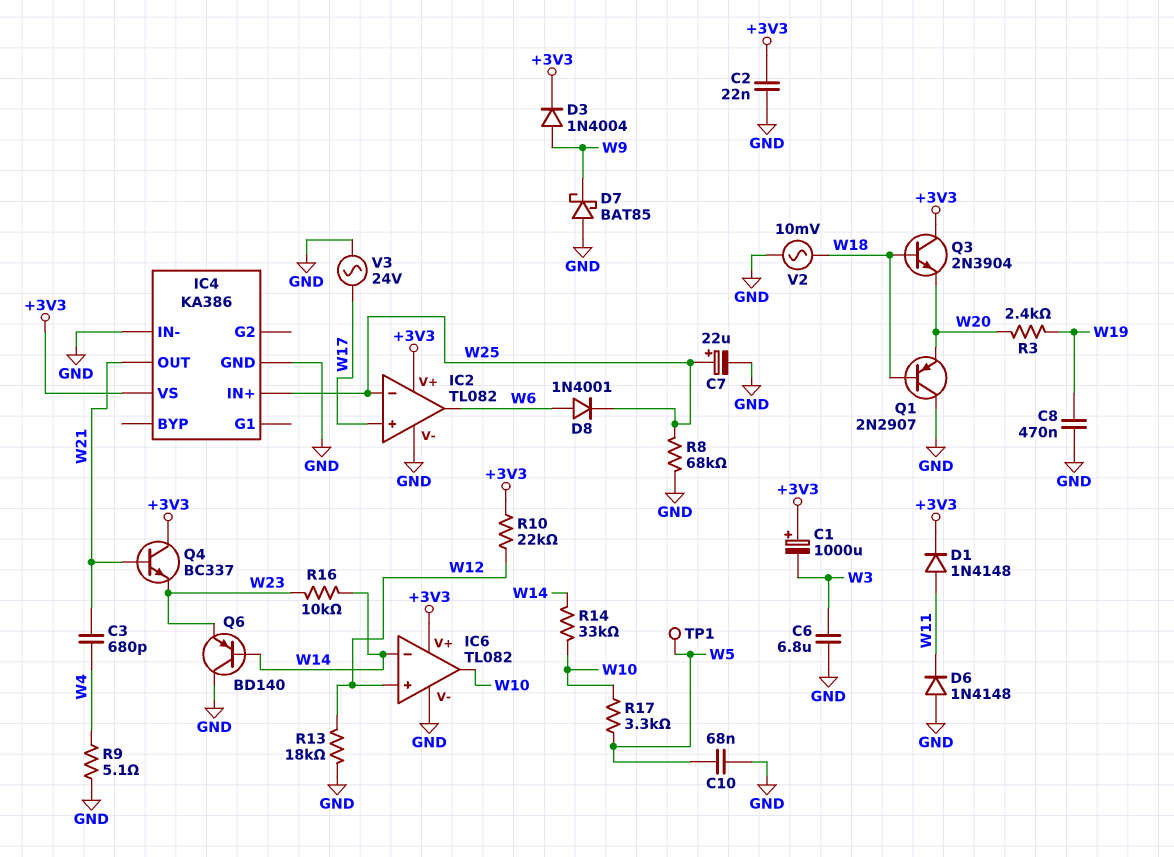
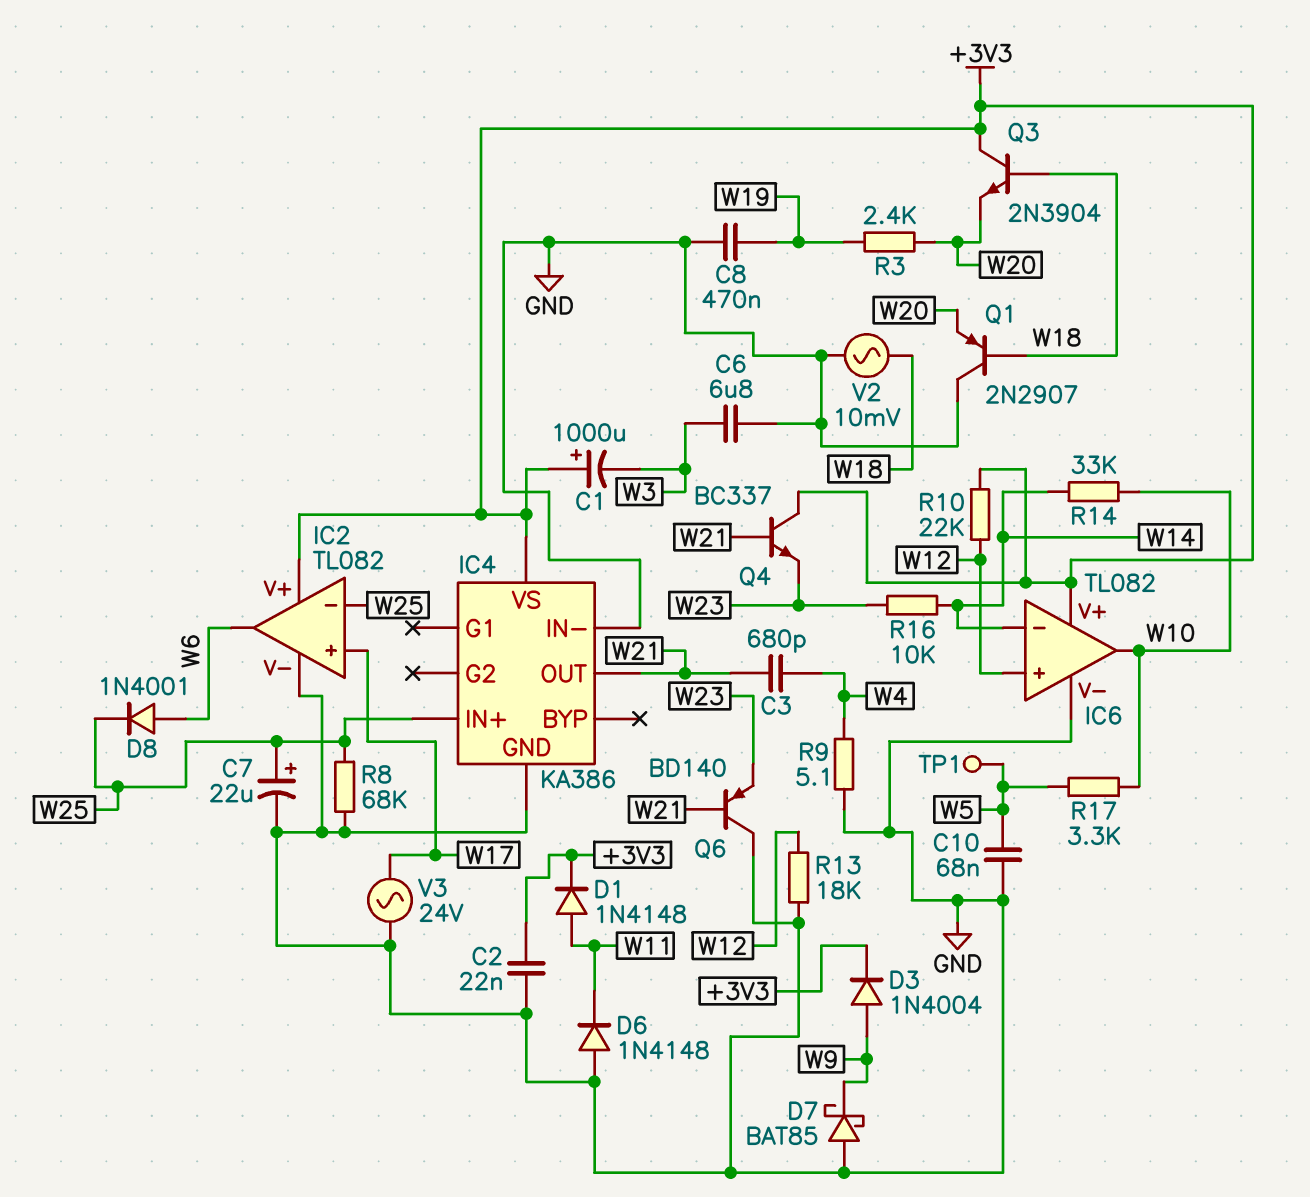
Q6: PNP BD140 (B W14, C GND, E W23) -> PNP BD140 (B W21, C GND, E W23)

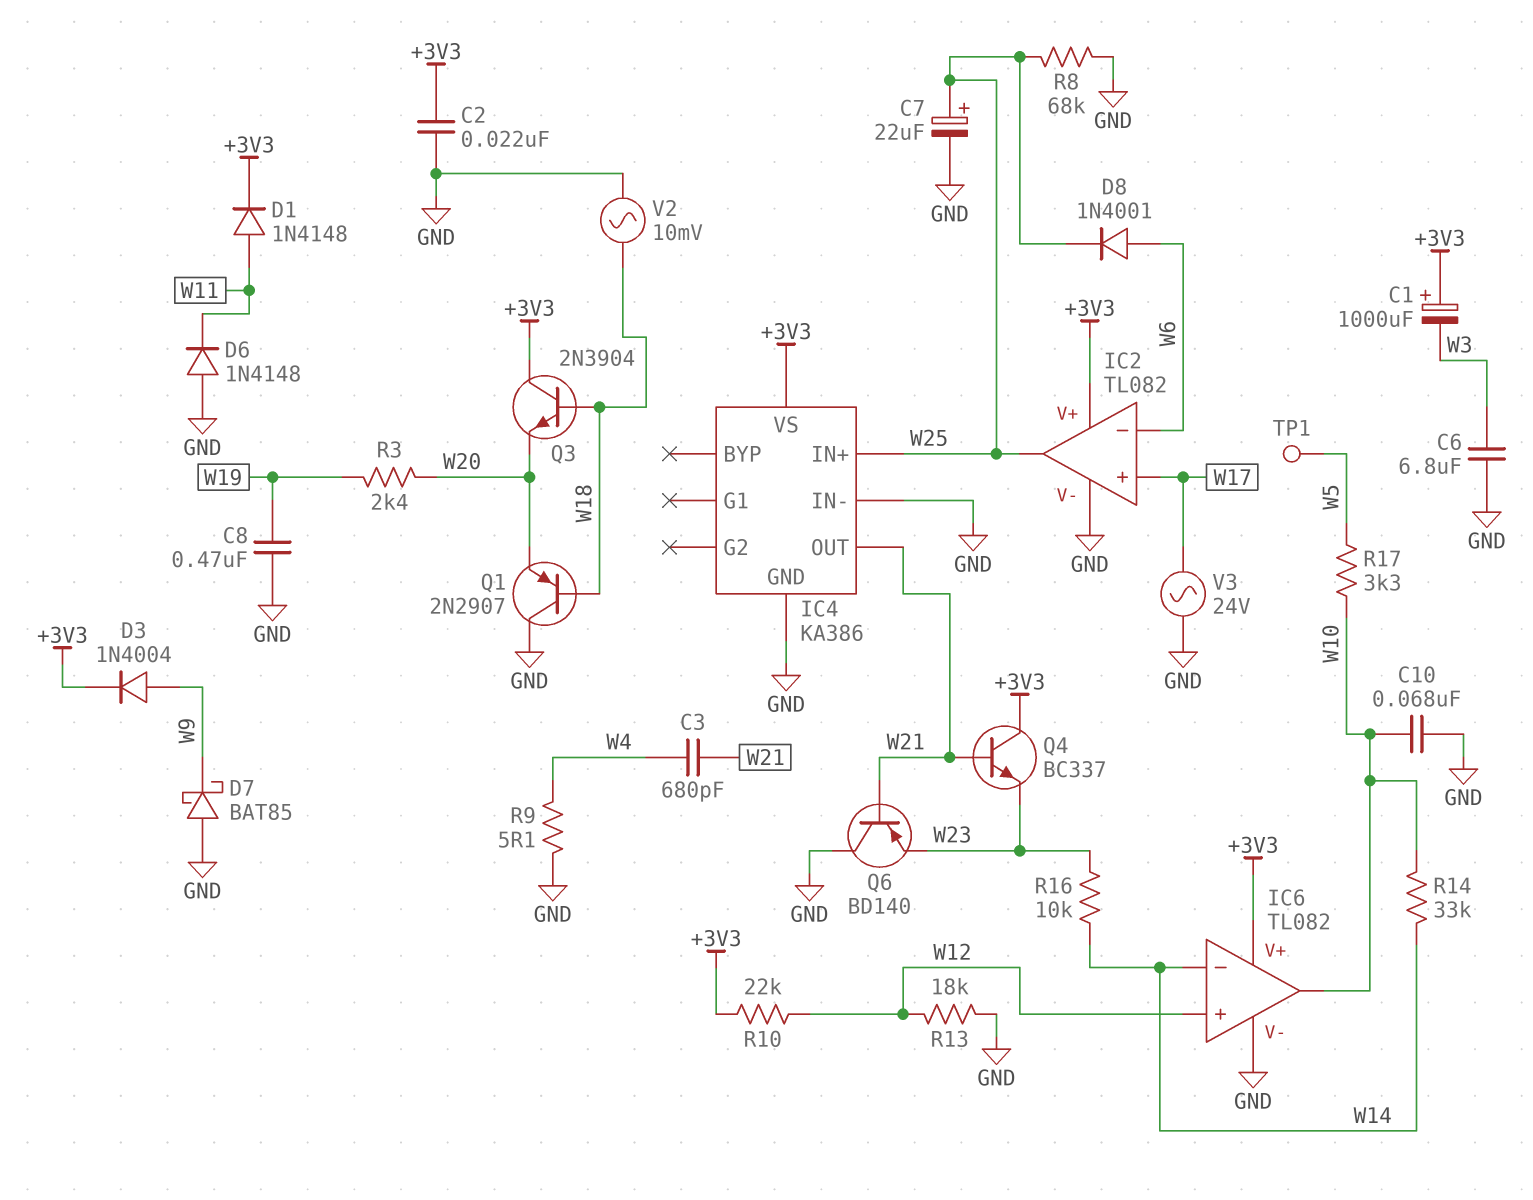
C10: 68nF (GND, W5) -> 68nF (GND, W10)
IC2 pin in-: W25 -> W6
IC2 pin out: W6 -> W25

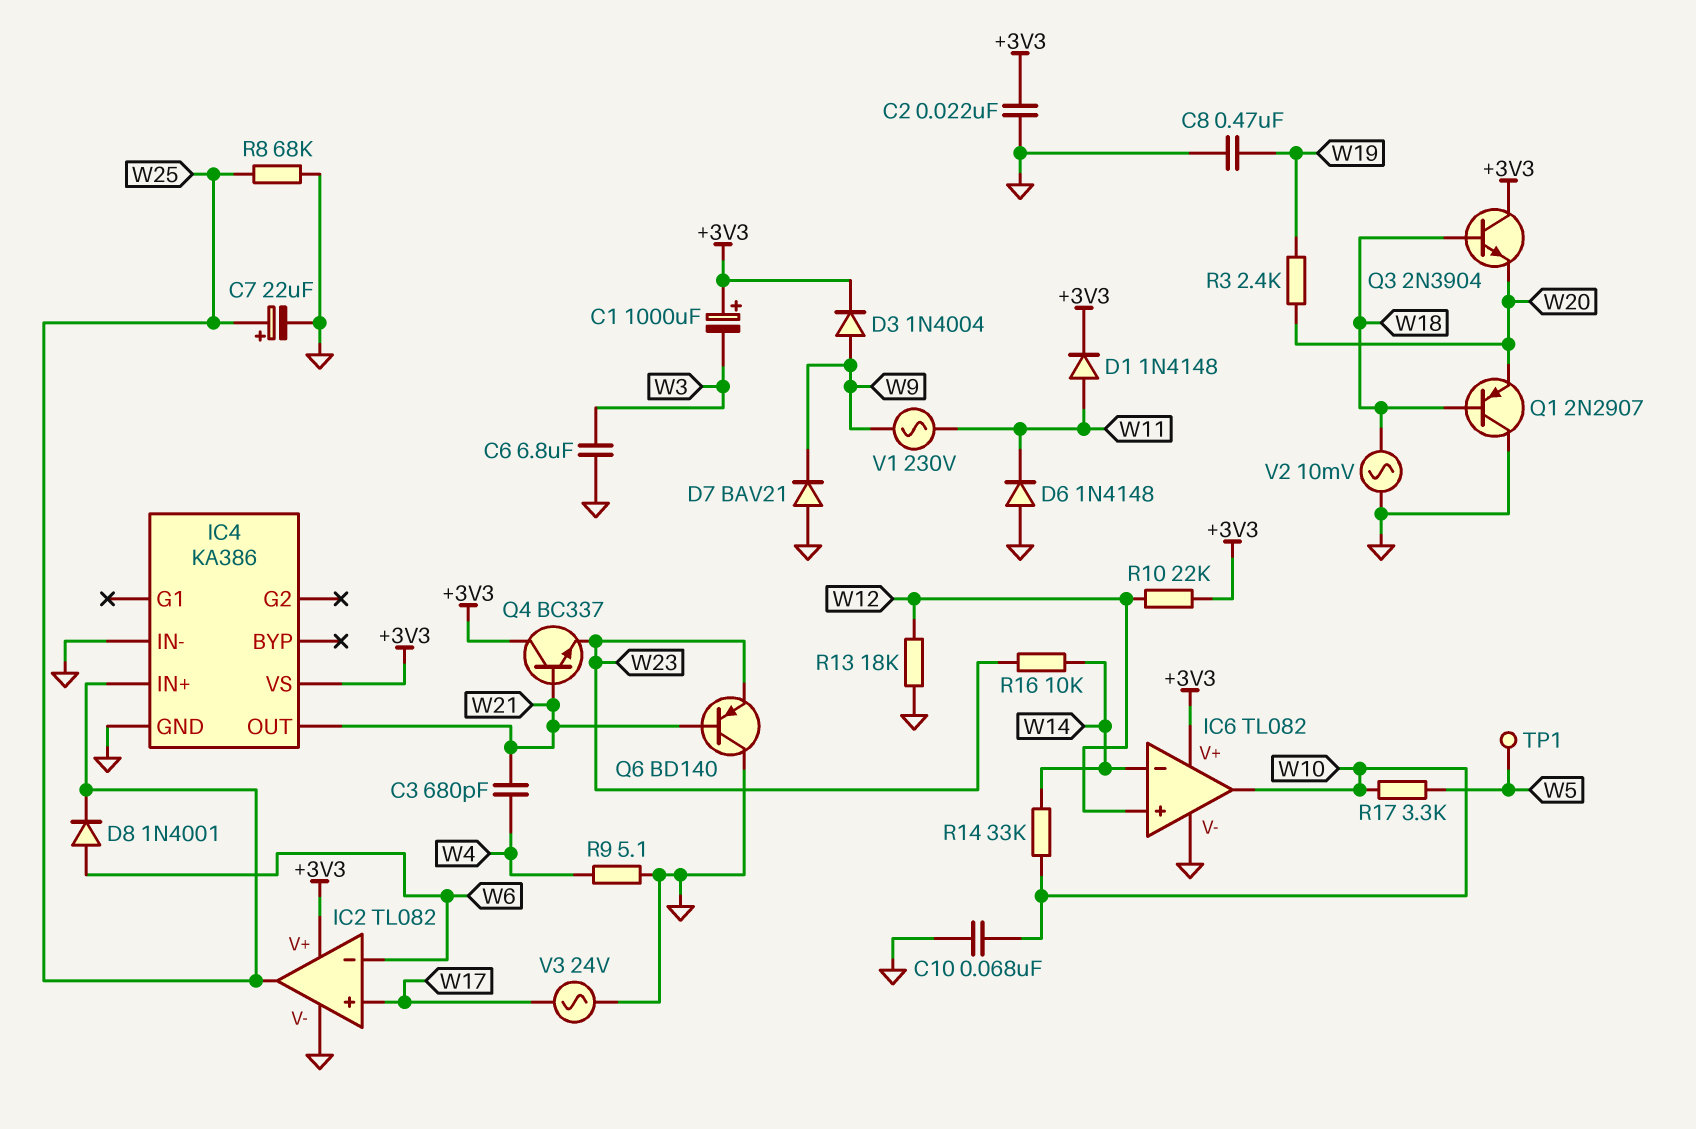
D7: schottky BAT85 (A GND, K W9) -> diode BAV21 (A GND, K W9)
V1: none -> AC 230V (W9, W11)

